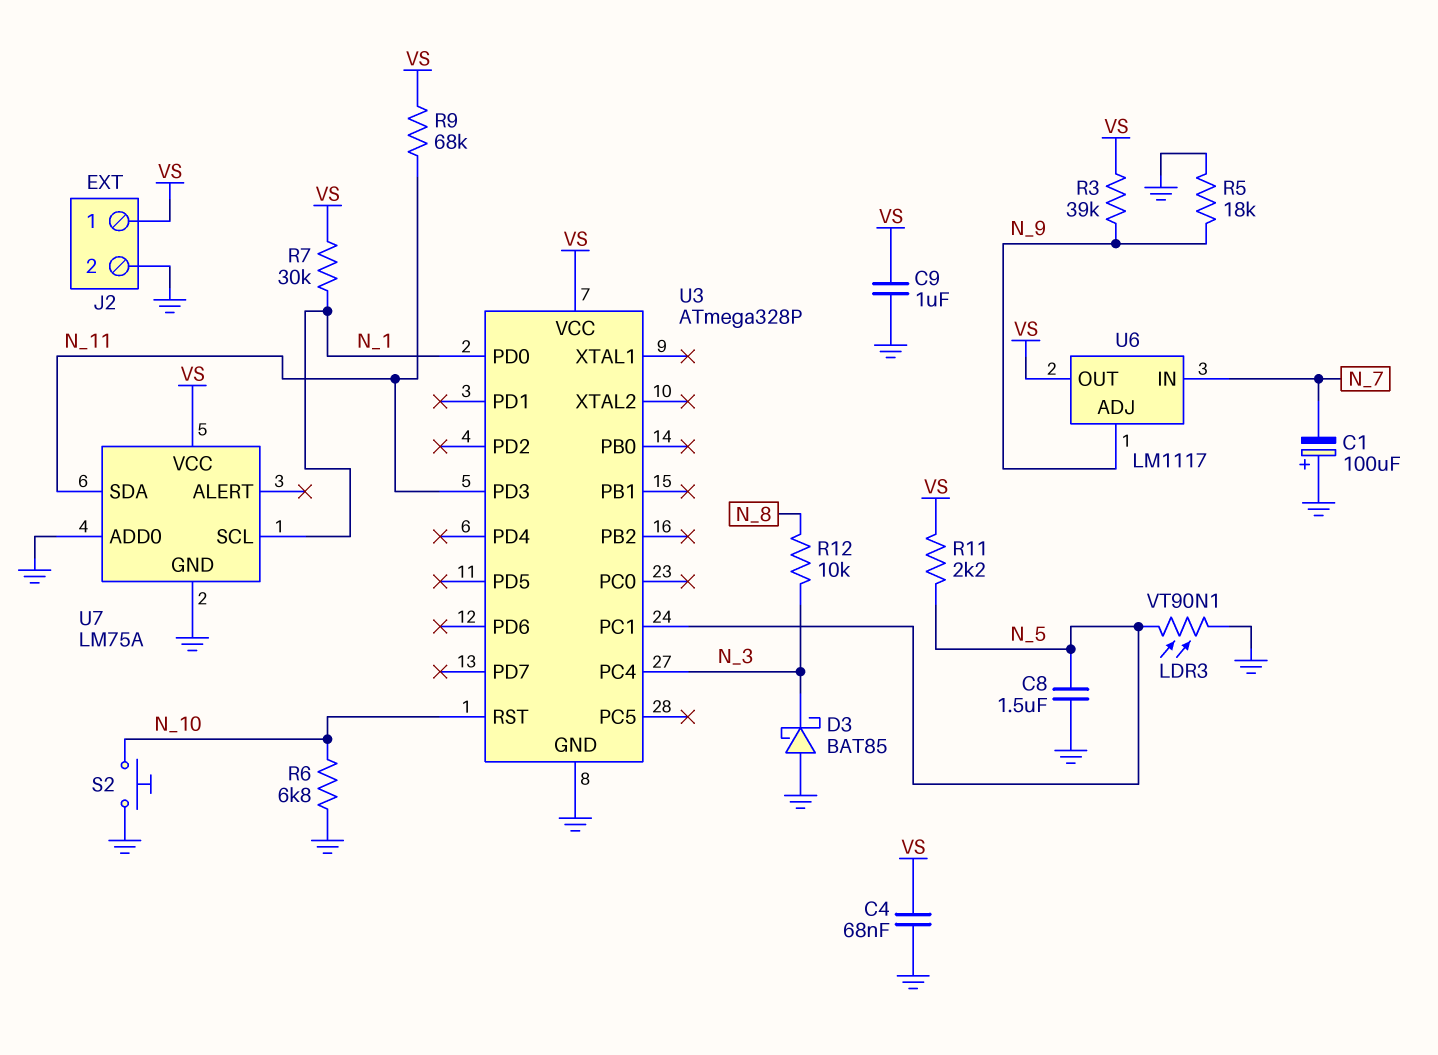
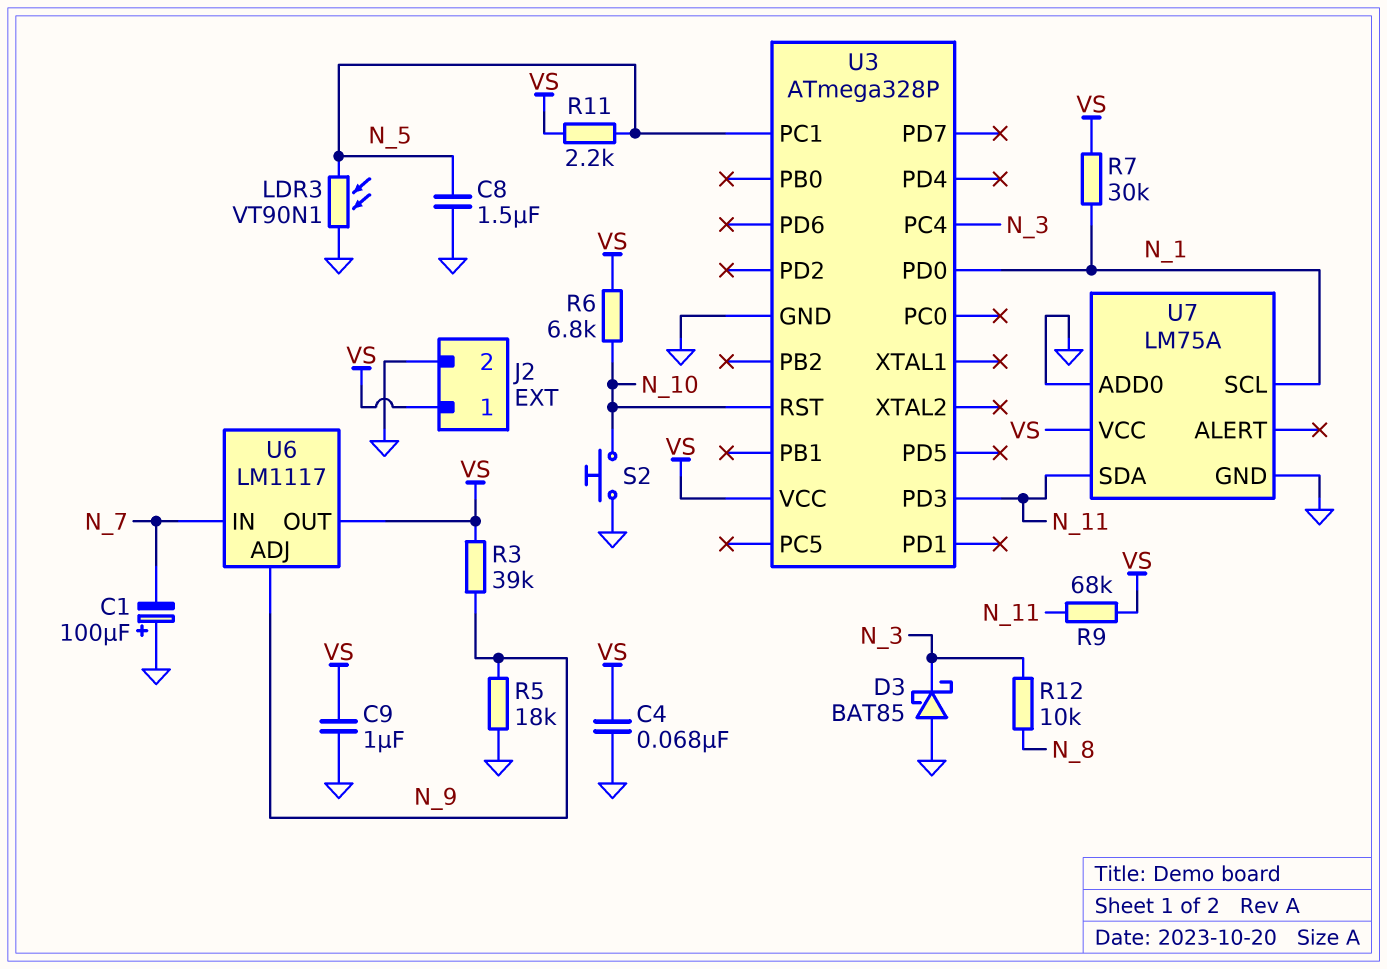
R6: 6.8k (GND, N_10) -> 6.8k (N_10, VS)

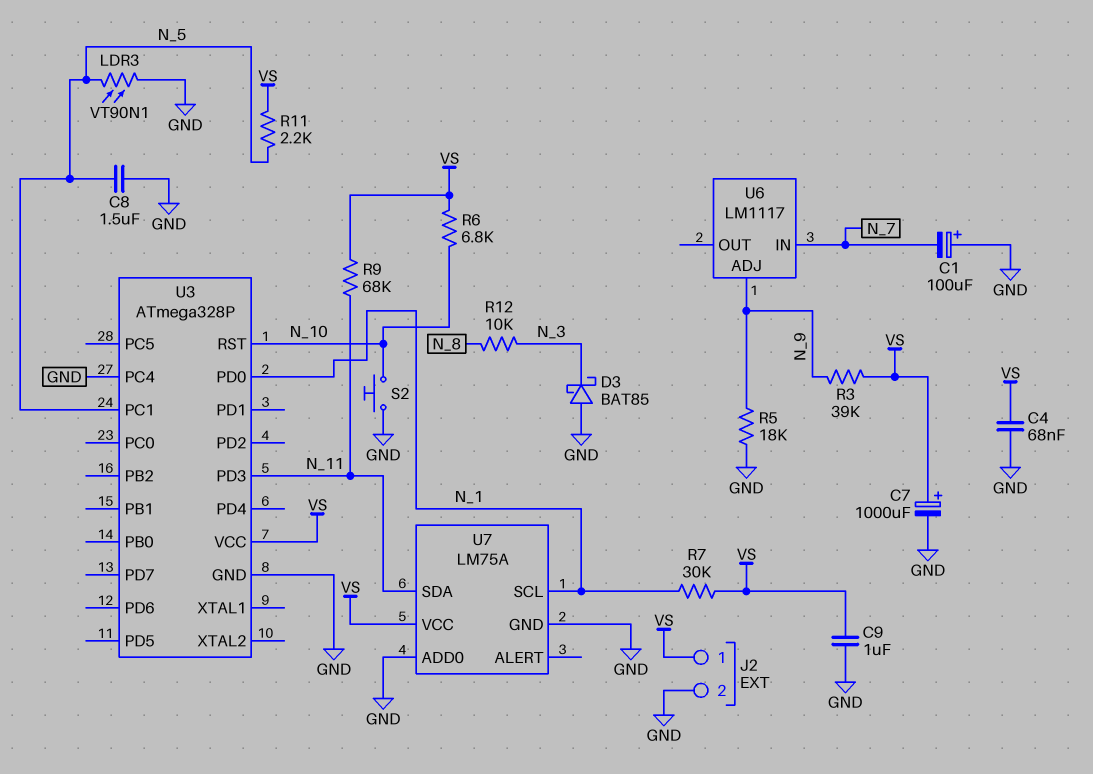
C7: none -> 1000uF (plus VS, minus GND)
U3 pin PC4: N_3 -> GND
U6 pin OUT: VS -> none

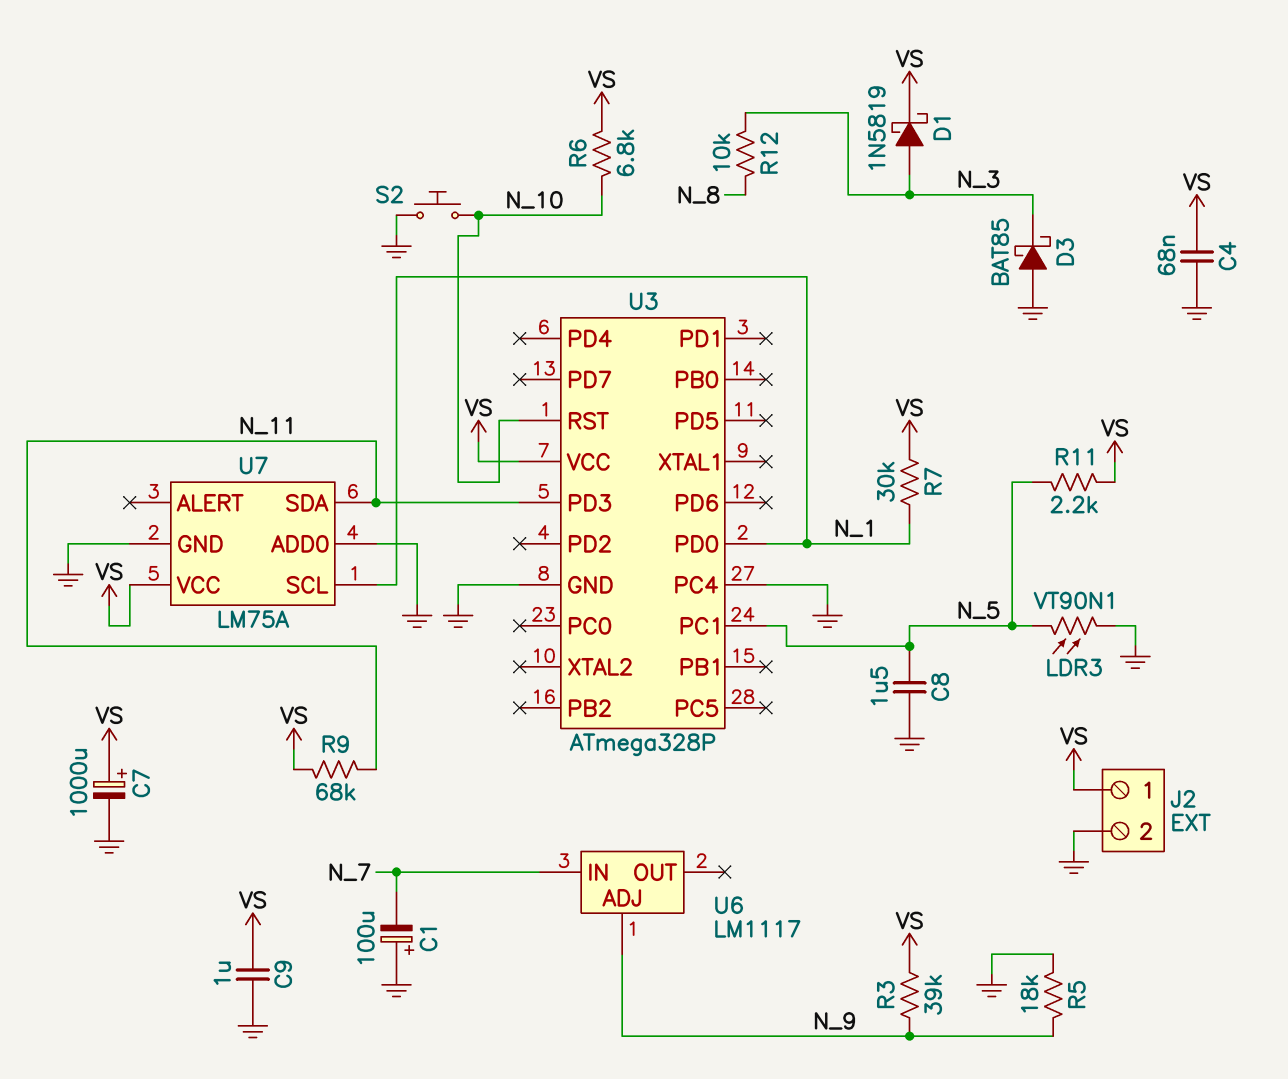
D1: none -> schottky 1N5819 (A N_3, K VS)

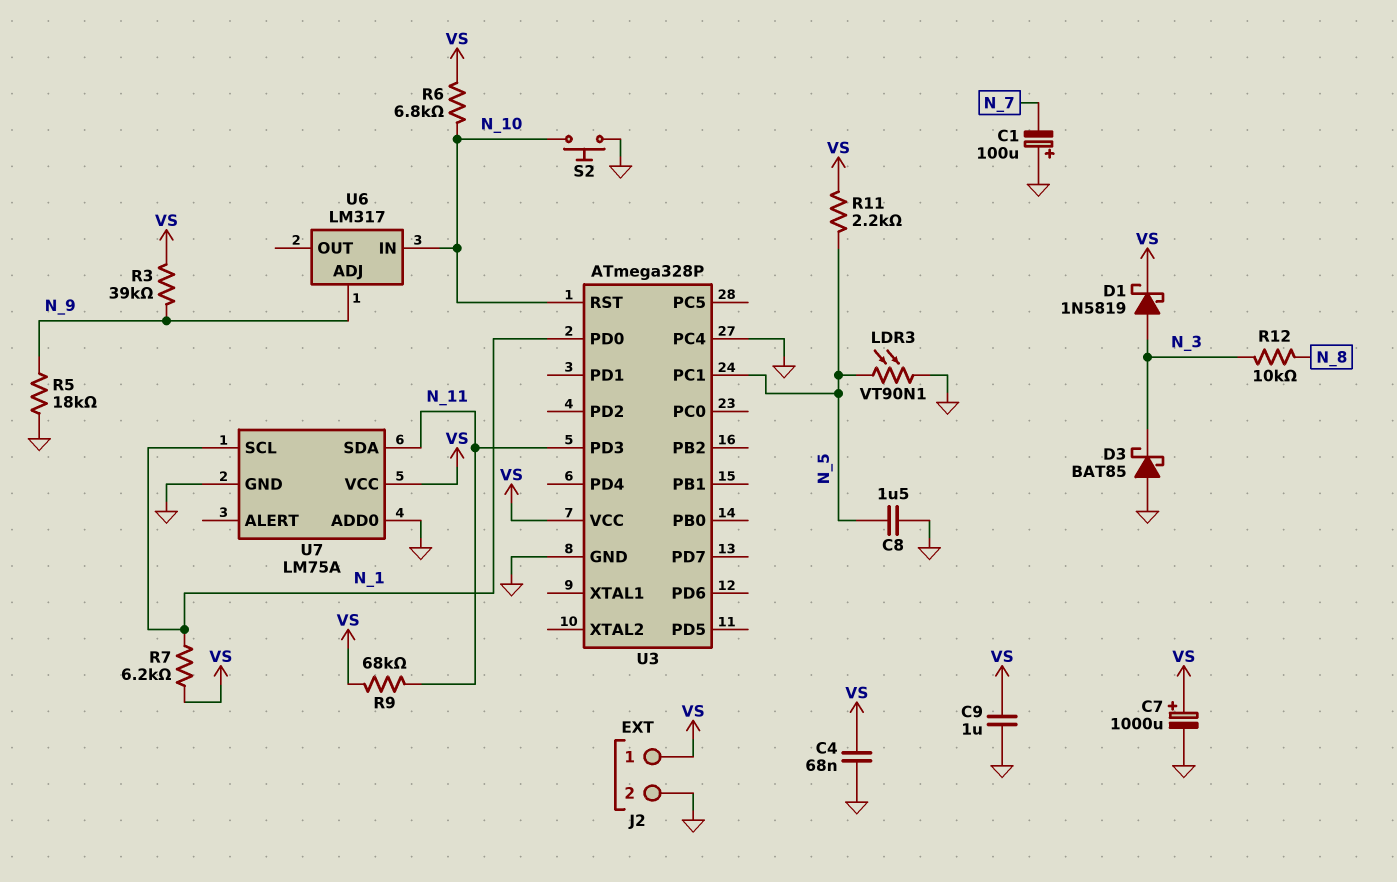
R7: 30k (N_1, VS) -> 6.2k (N_1, VS)
U6: LM1117 -> LM317
U6 pin IN: N_7 -> N_10

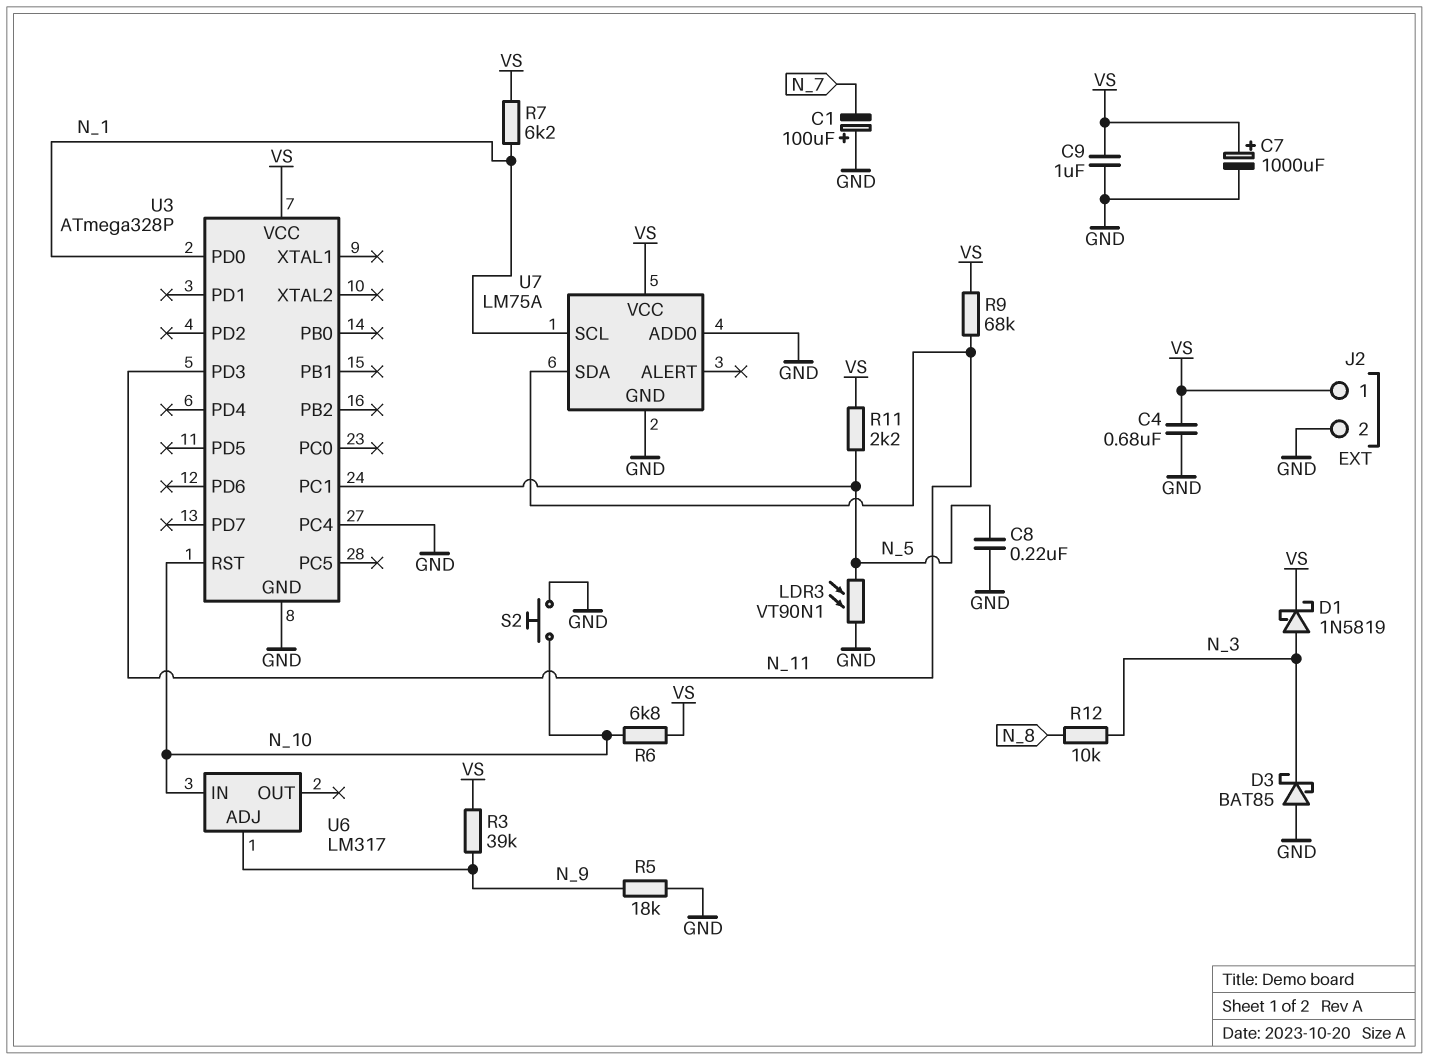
C4: 68nF (GND, VS) -> 680nF (GND, VS)
C8: 1.5uF (GND, N_5) -> 220nF (GND, N_5)

